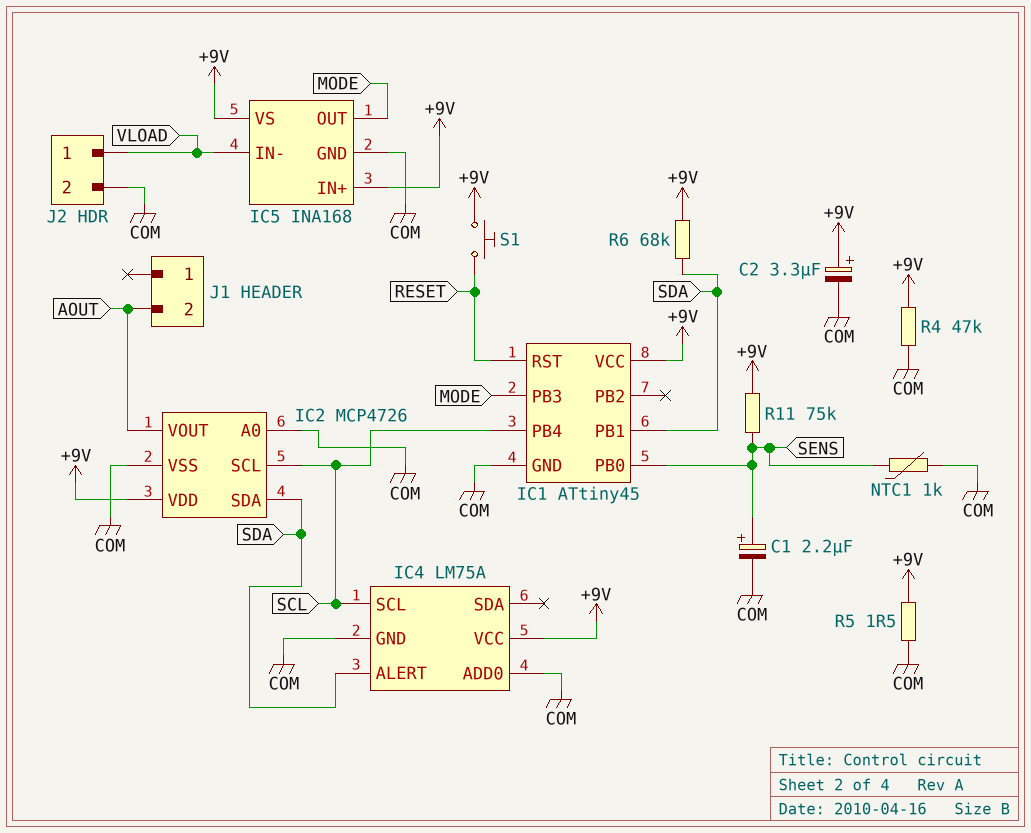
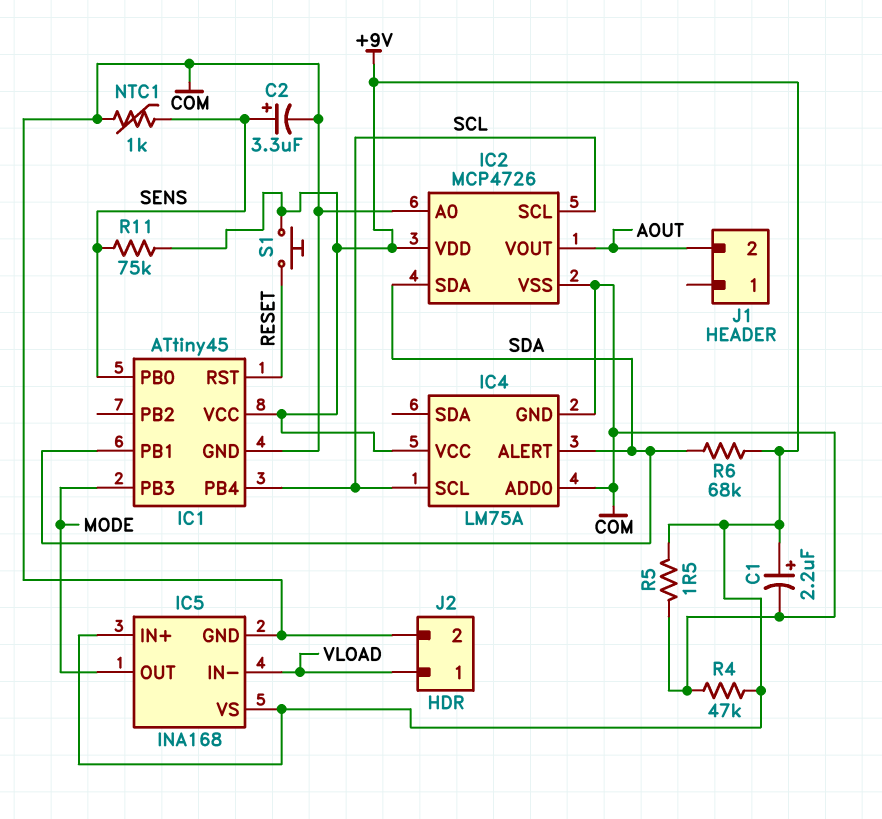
C1: 2.2uF (plus SENS, minus COM) -> 2.2uF (plus +9V, minus COM)
C2: 3.3uF (plus +9V, minus COM) -> 3.3uF (plus SENS, minus COM)

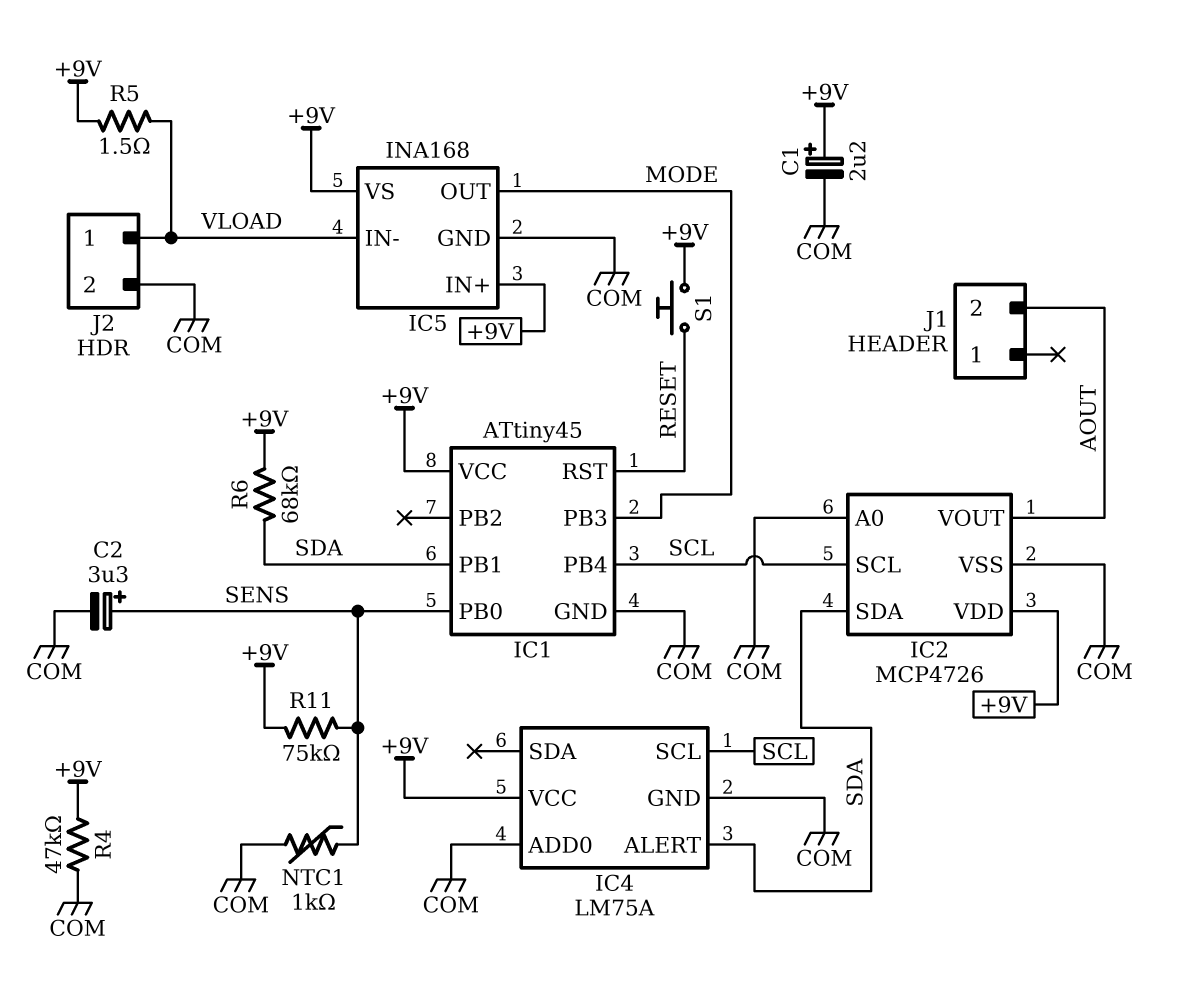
R5: 1.5 (+9V, COM) -> 1.5 (+9V, VLOAD)

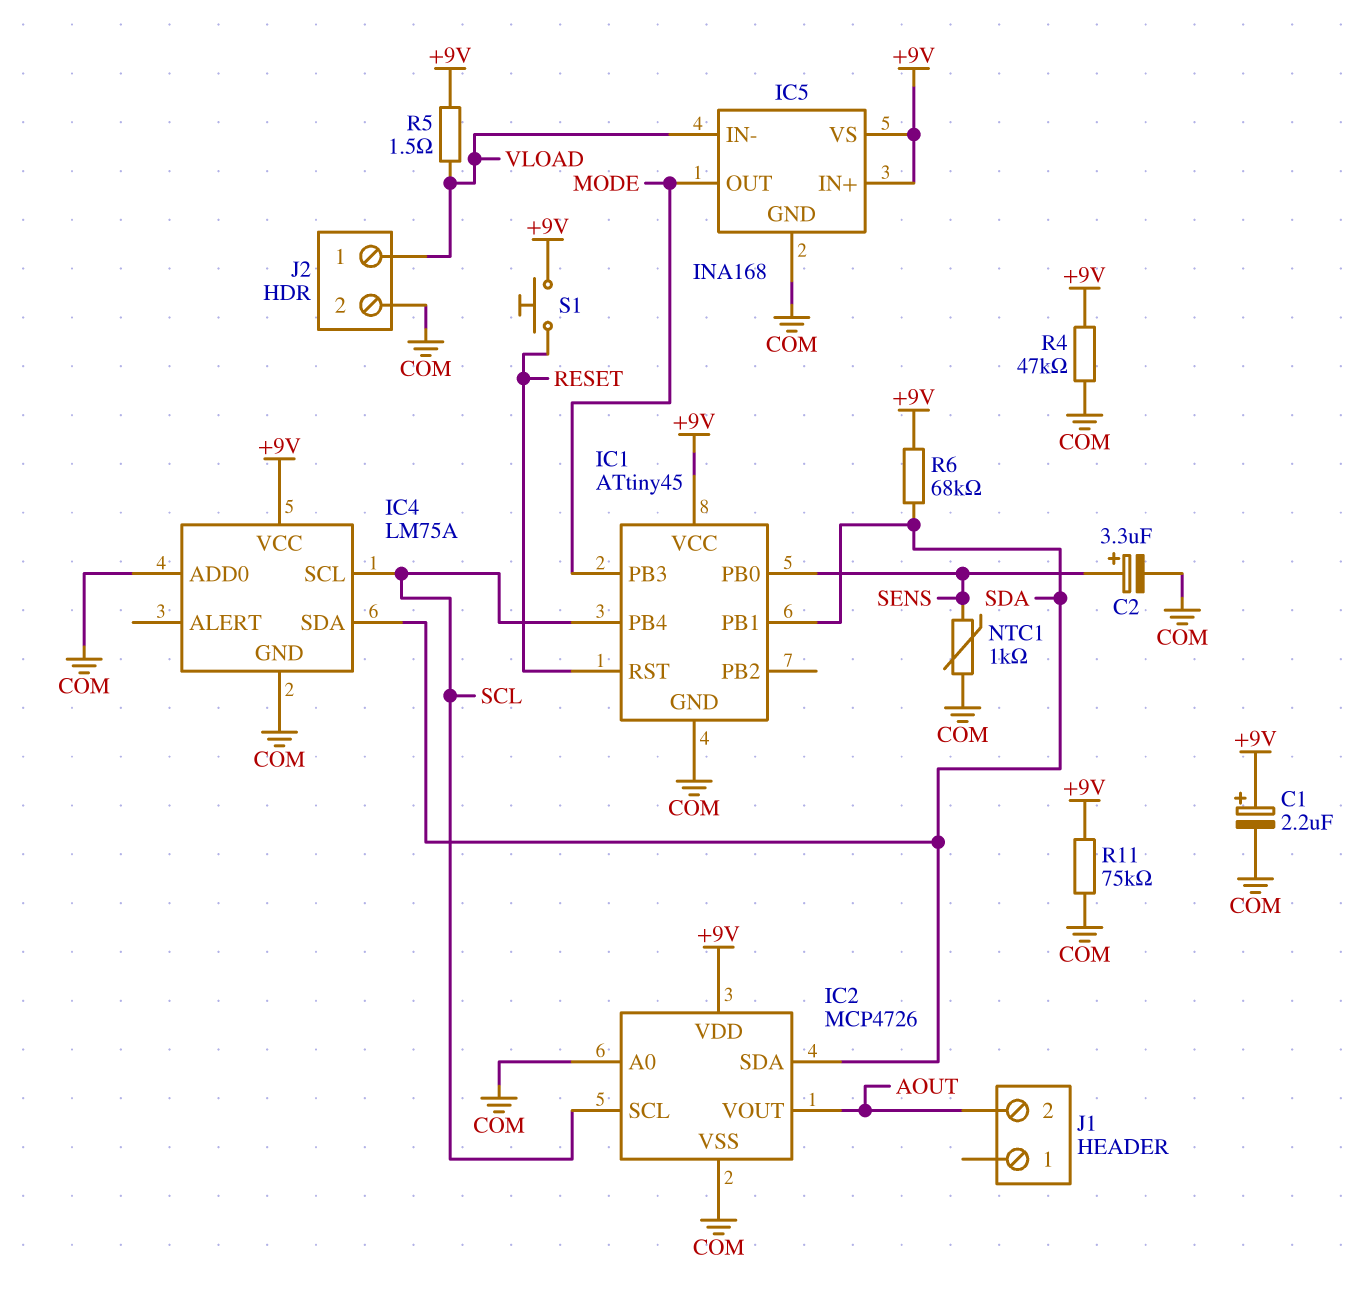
IC4 pin ALERT: SDA -> none
IC4 pin SDA: none -> SDA
R11: 75k (+9V, SENS) -> 75k (+9V, COM)

